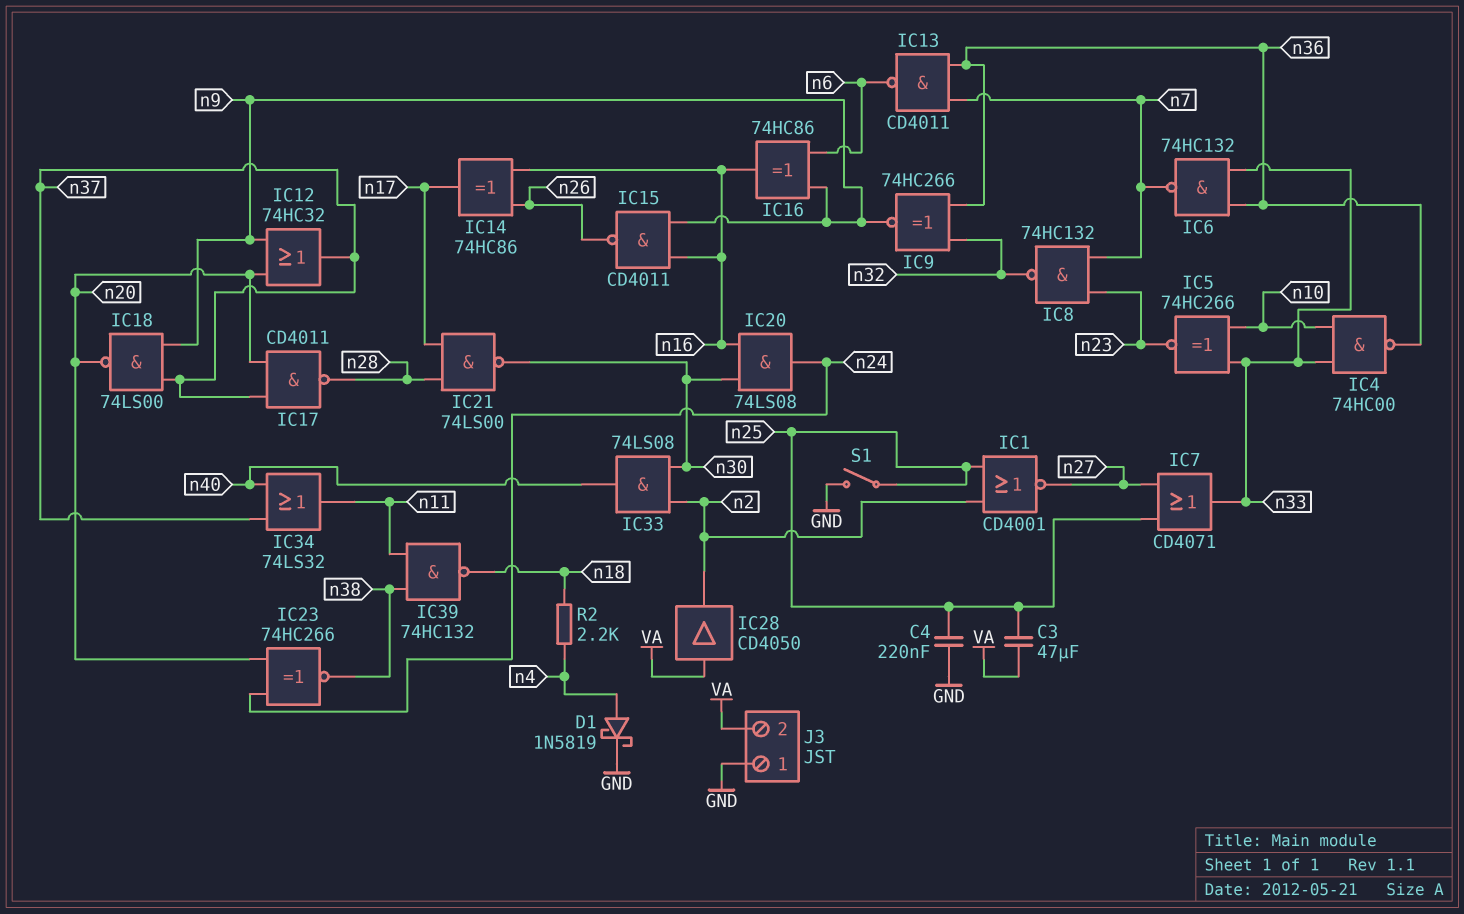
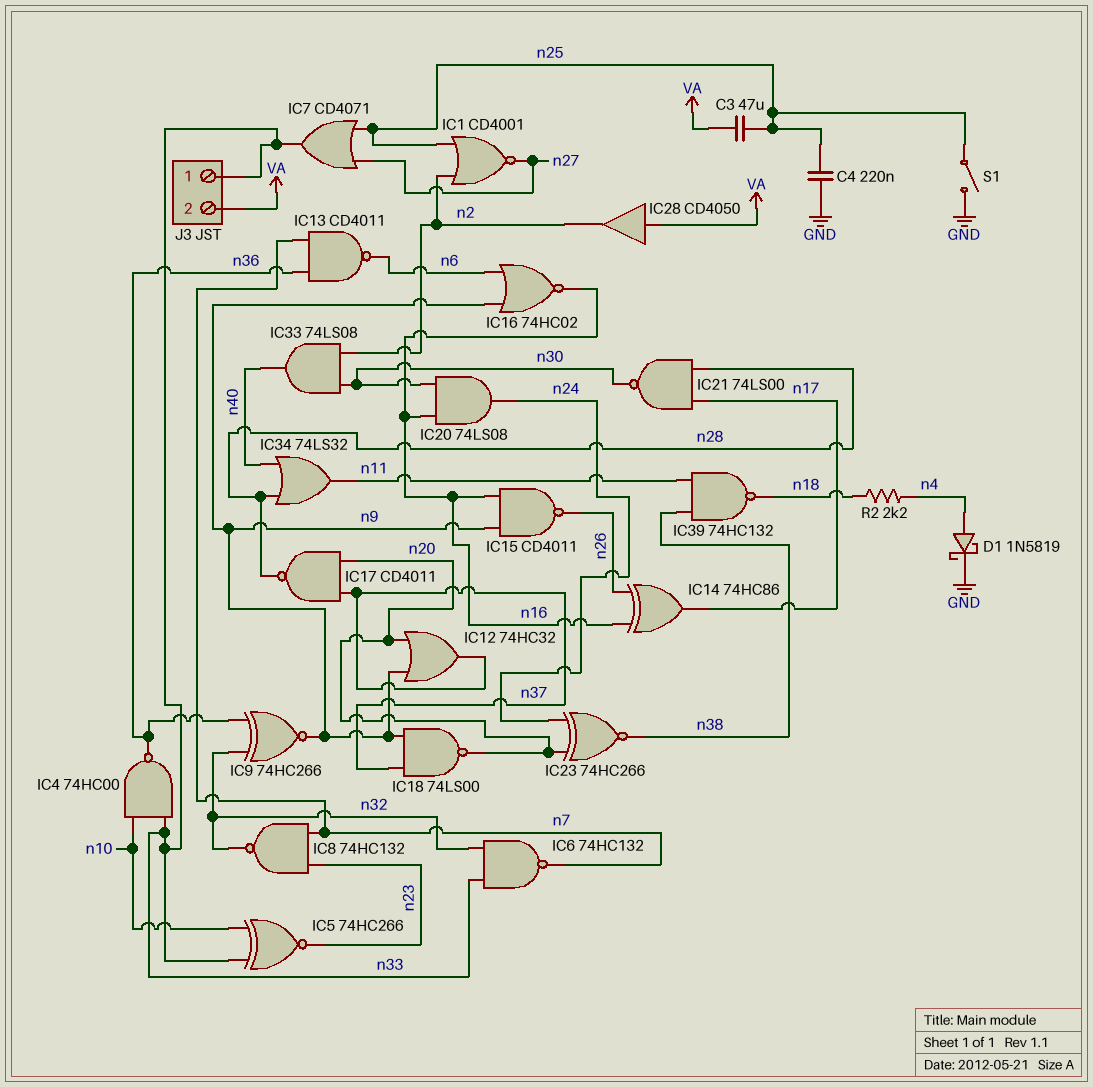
IC6: NAND 74HC132 (in n33, in n36, out n7) -> NAND 74HC132 (in n32, in n33, out n7)
IC16: XOR 74HC86 (in n6, in n9, out n16) -> NOR 74HC02 (in n6, in n9, out n16)
IC34: OR 74LS32 (in n37, in n40, out n11) -> OR 74LS32 (in n28, in n40, out n11)
J3 pin 1: GND -> n33

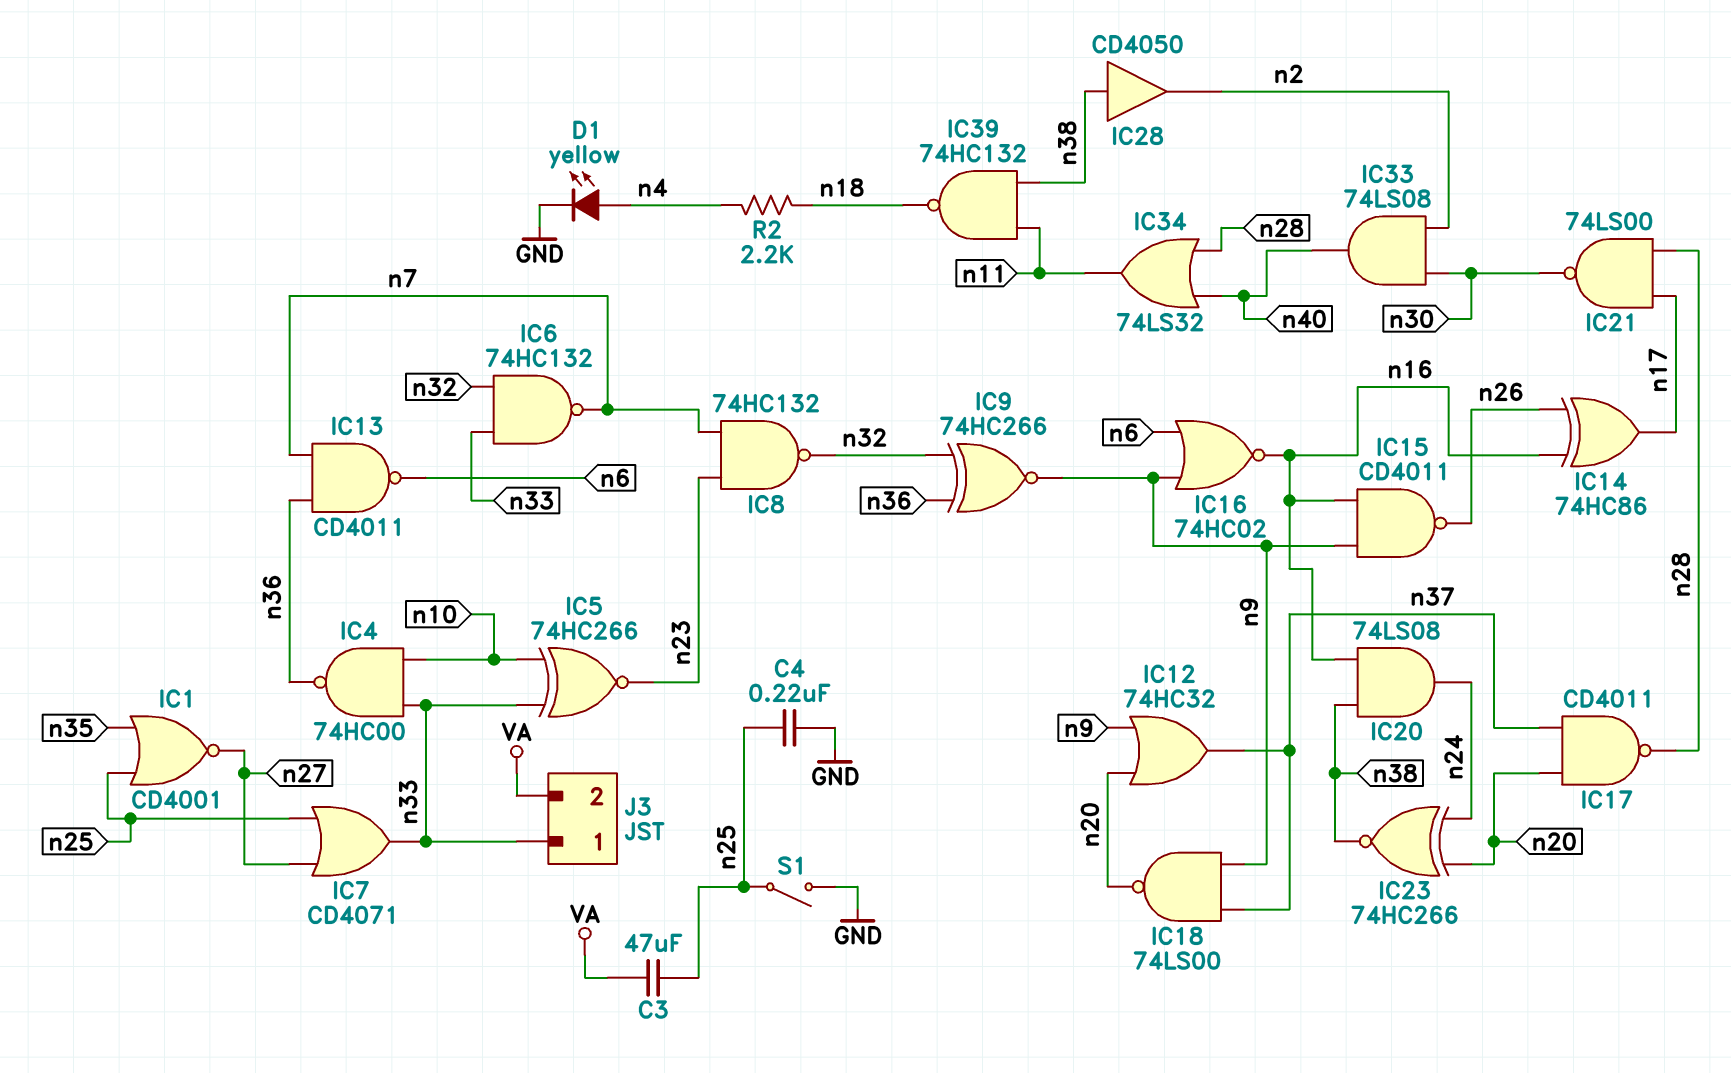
D1: schottky 1N5819 (A n4, K GND) -> LED yellow (A n4, K GND)
IC1: NOR CD4001 (in n2, in n25, out n27) -> NOR CD4001 (in n25, in n35, out n27)
IC20: AND 74LS08 (in n16, in n30, out n24) -> AND 74LS08 (in n16, in n38, out n24)
IC28: buffer CD4050 (in VA, out n2) -> buffer CD4050 (in n38, out n2)

